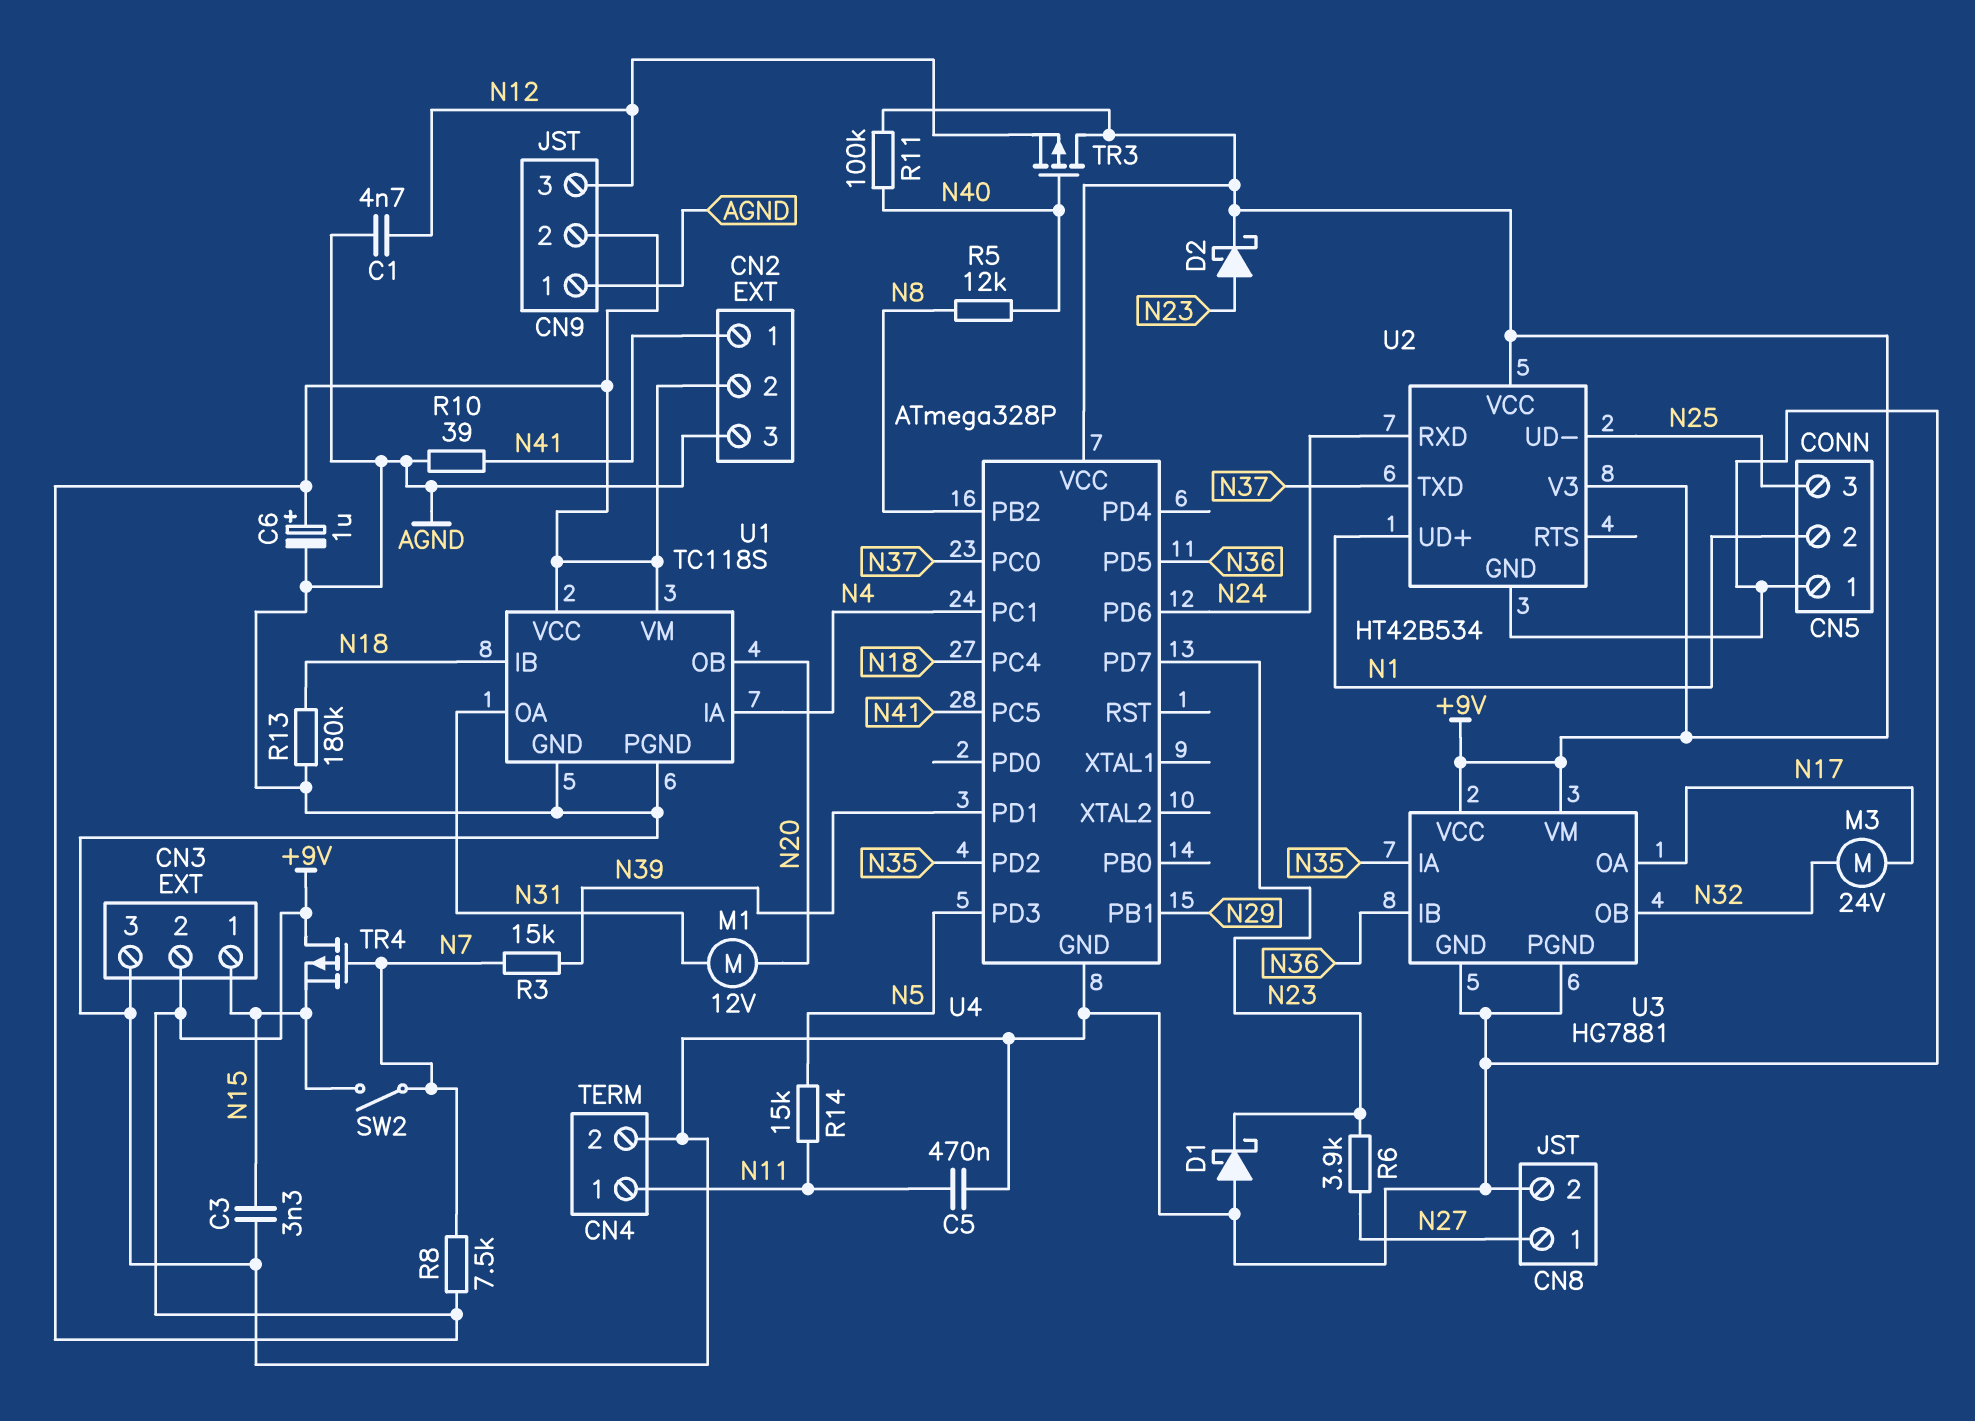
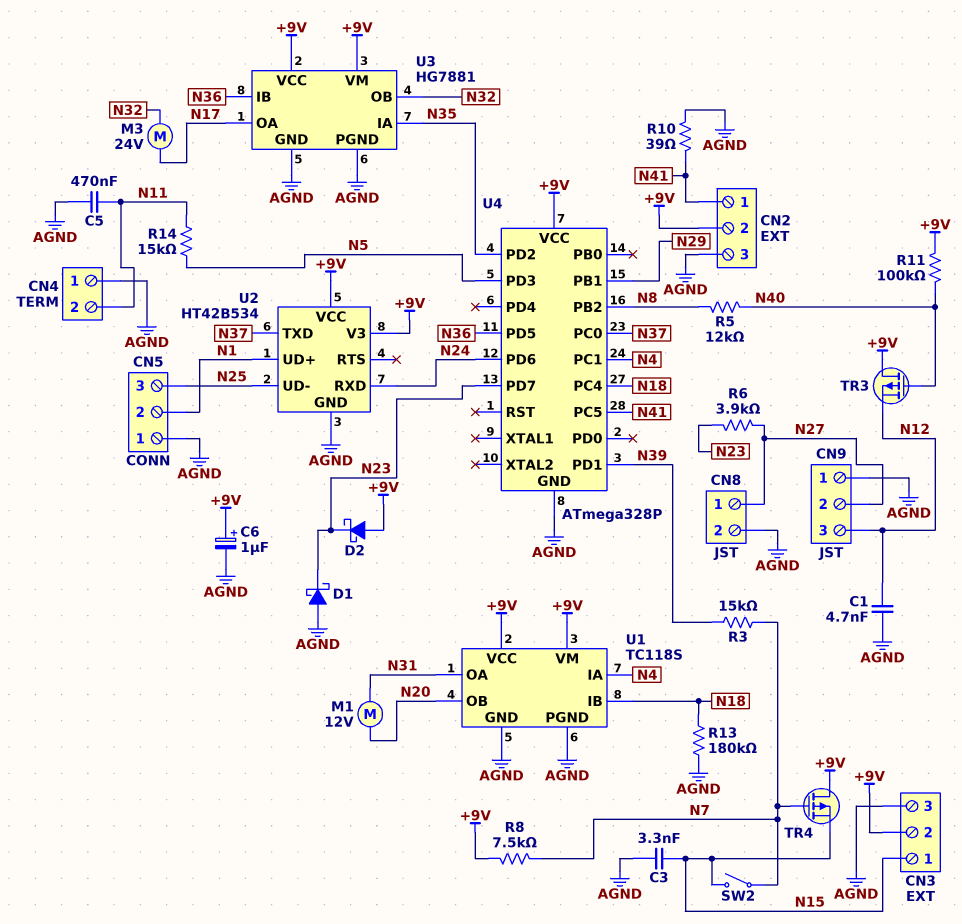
CN4 pin 1: N11 -> AGND
CN4 pin 2: AGND -> N11
CN9 pin 2: +9V -> N27
D2: schottky (A N23, K +9V) -> schottky (A +9V, K N23)

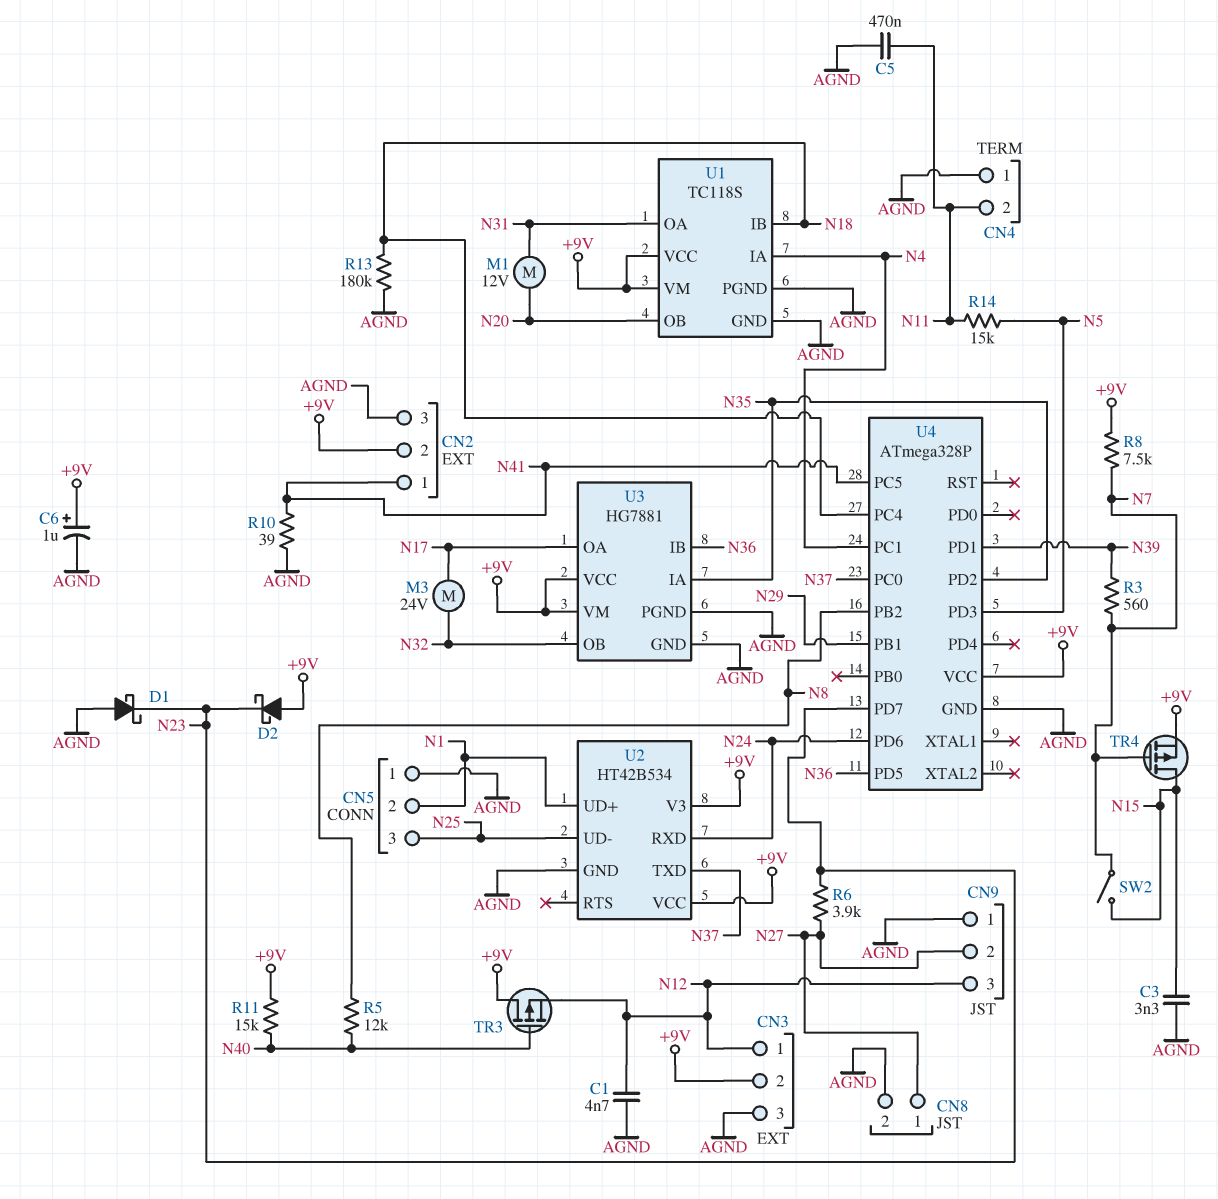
CN3 pin 1: N15 -> N12
R3: 15k (N7, N39) -> 560 (N7, N39)
R11: 100k (+9V, N40) -> 15k (+9V, N40)
TR4: PMOS (G N7, D +9V, S N15) -> PMOS (G N7, D N15, S +9V)

